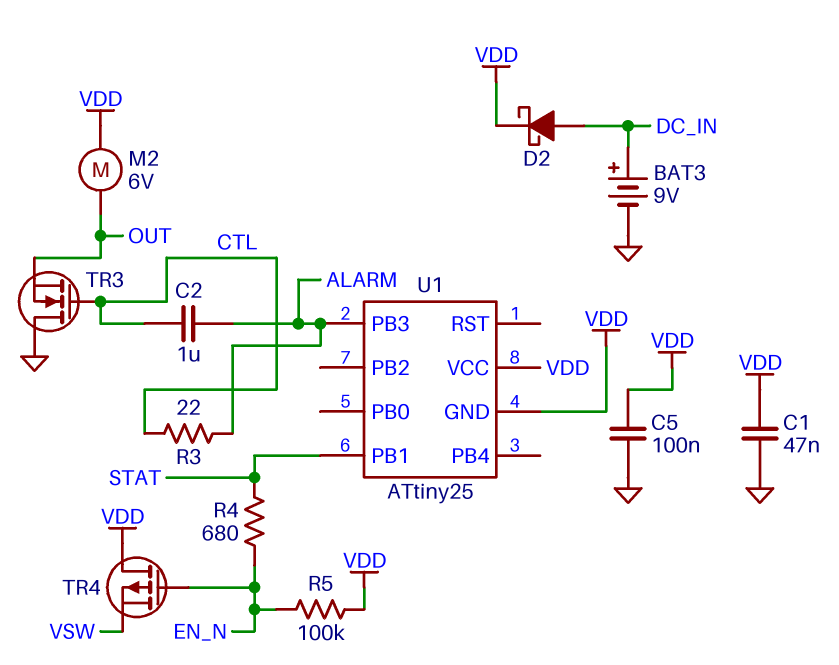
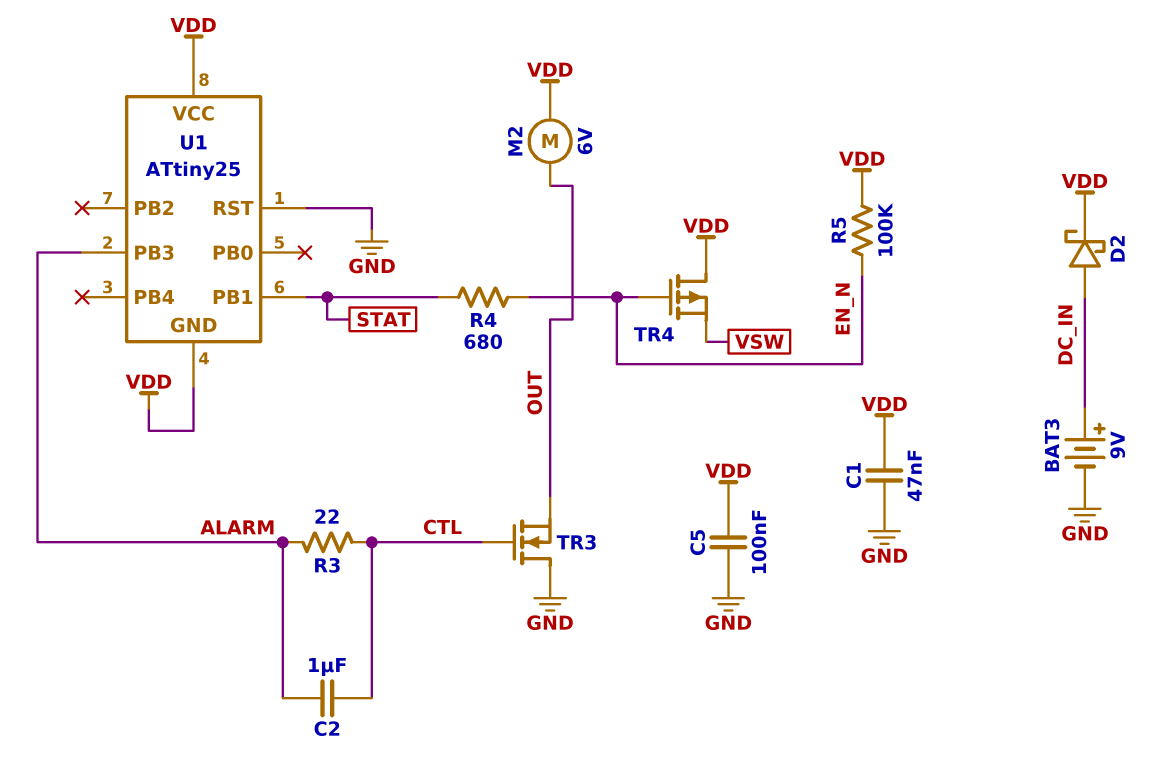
U1 pin RST: none -> GND

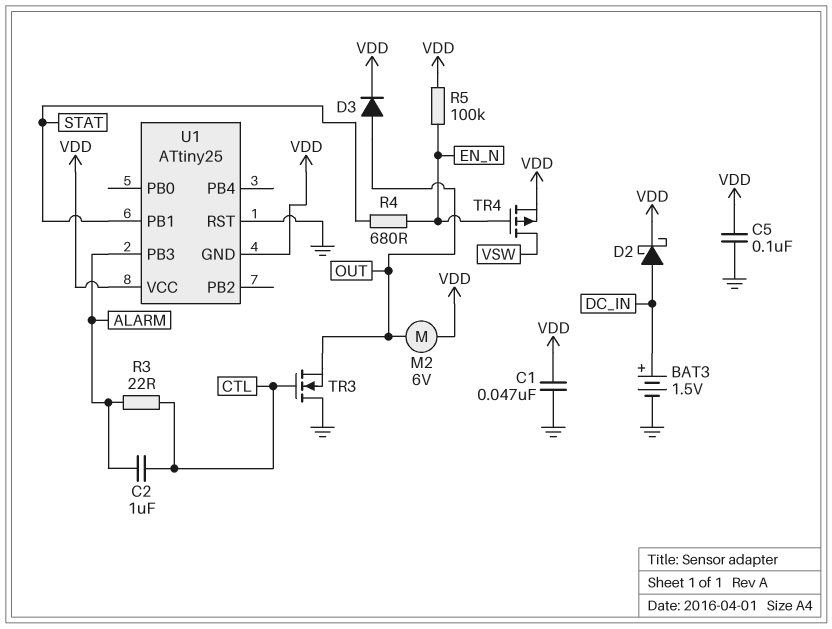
BAT3: 9V (plus DC_IN, minus GND) -> 1.5V (plus DC_IN, minus GND)
D3: none -> diode (A OUT, K VDD)
TR4: PMOS (G EN_N, D VDD, S VSW) -> PMOS (G EN_N, D VSW, S VDD)

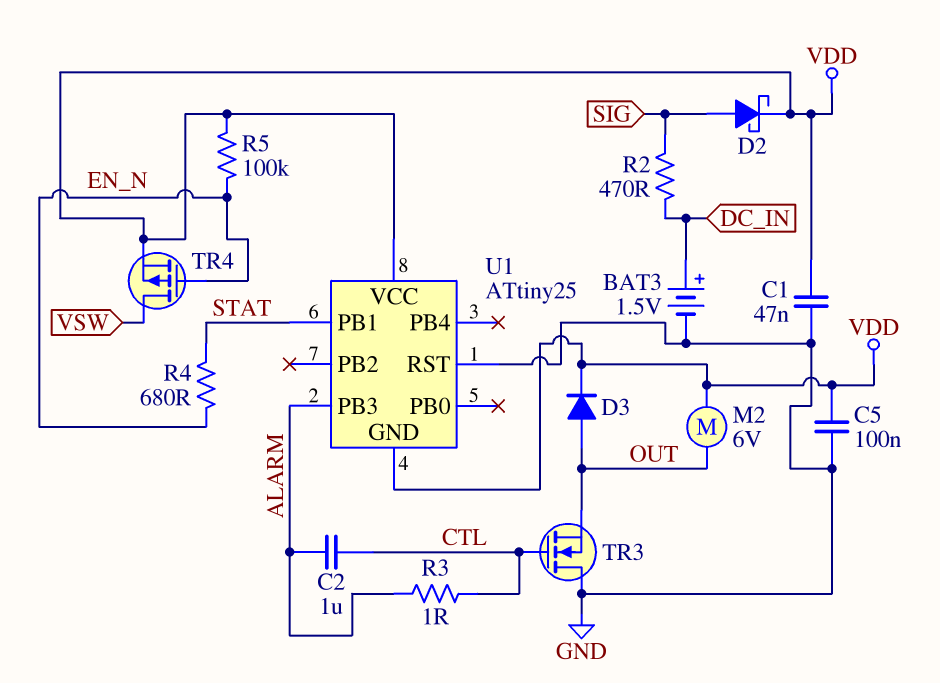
D2: schottky (A DC_IN, K VDD) -> schottky (A SIG, K VDD)
R2: none -> 470 (DC_IN, SIG)
R3: 22 (ALARM, CTL) -> 1 (ALARM, CTL)

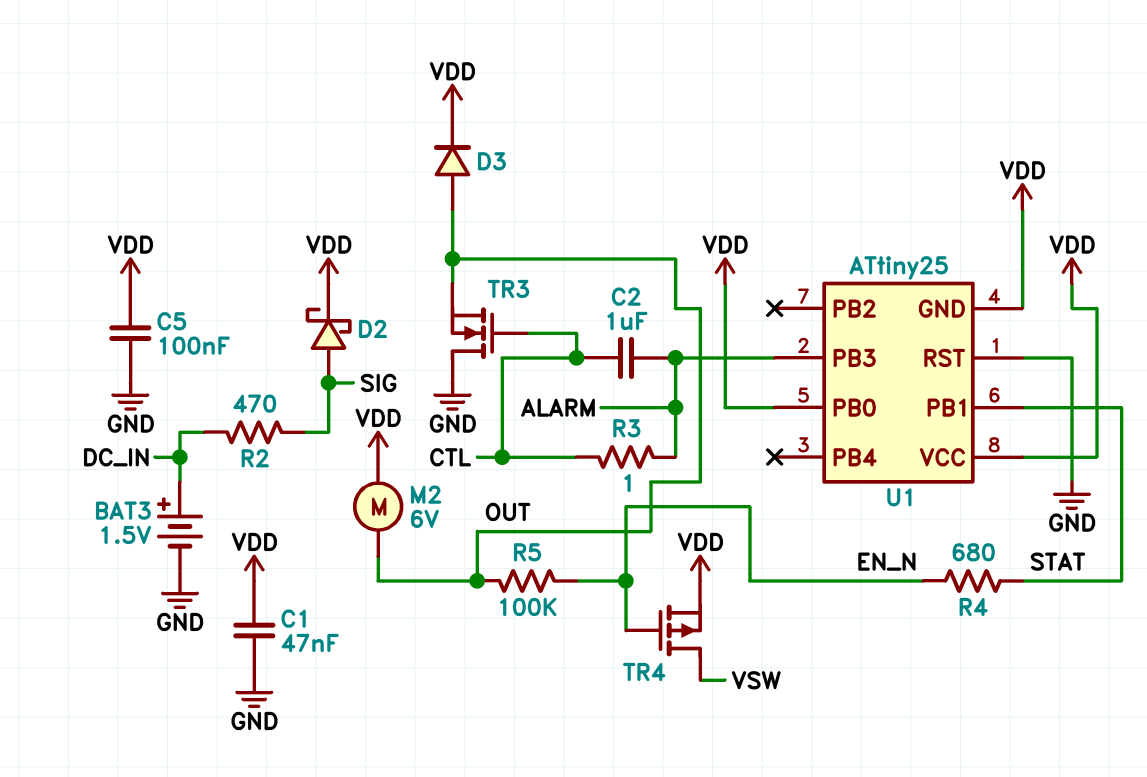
R5: 100k (EN_N, VDD) -> 100k (EN_N, OUT)
U1 pin PB0: none -> VDD

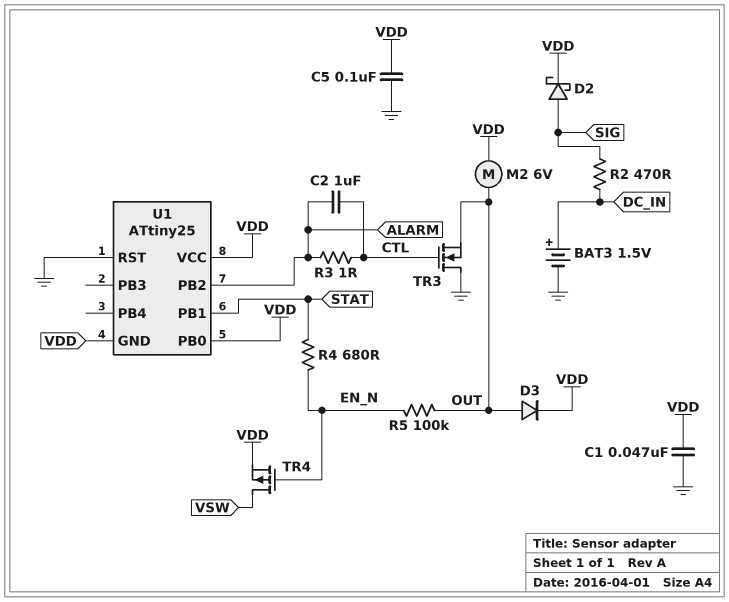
U1 pin PB2: none -> ALARM
U1 pin PB3: ALARM -> none

